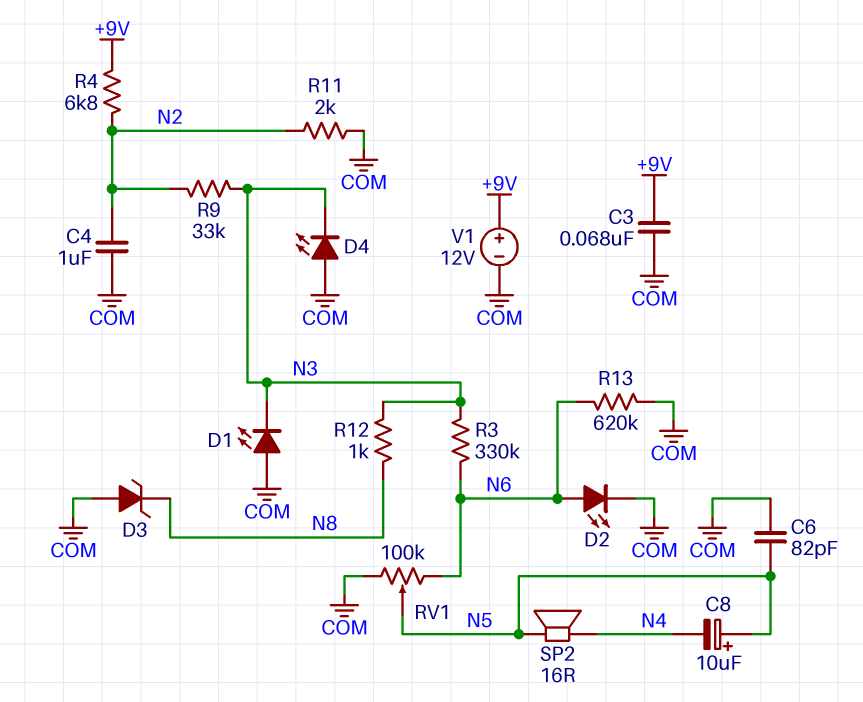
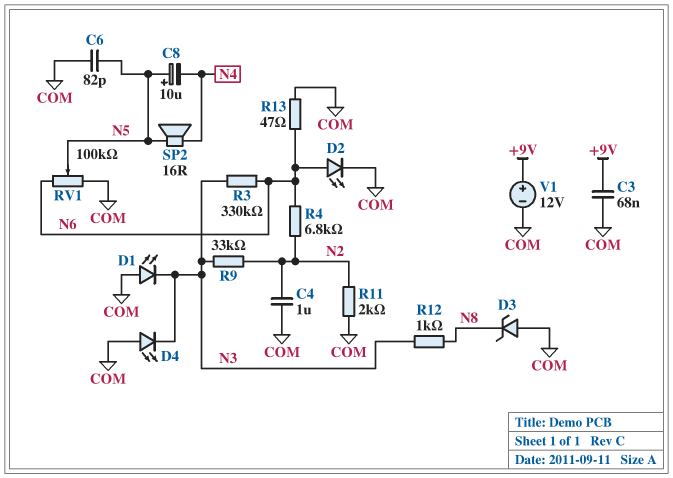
R4: 6.8k (+9V, N2) -> 6.8k (N2, N6)
R13: 620k (COM, N6) -> 47 (COM, N6)

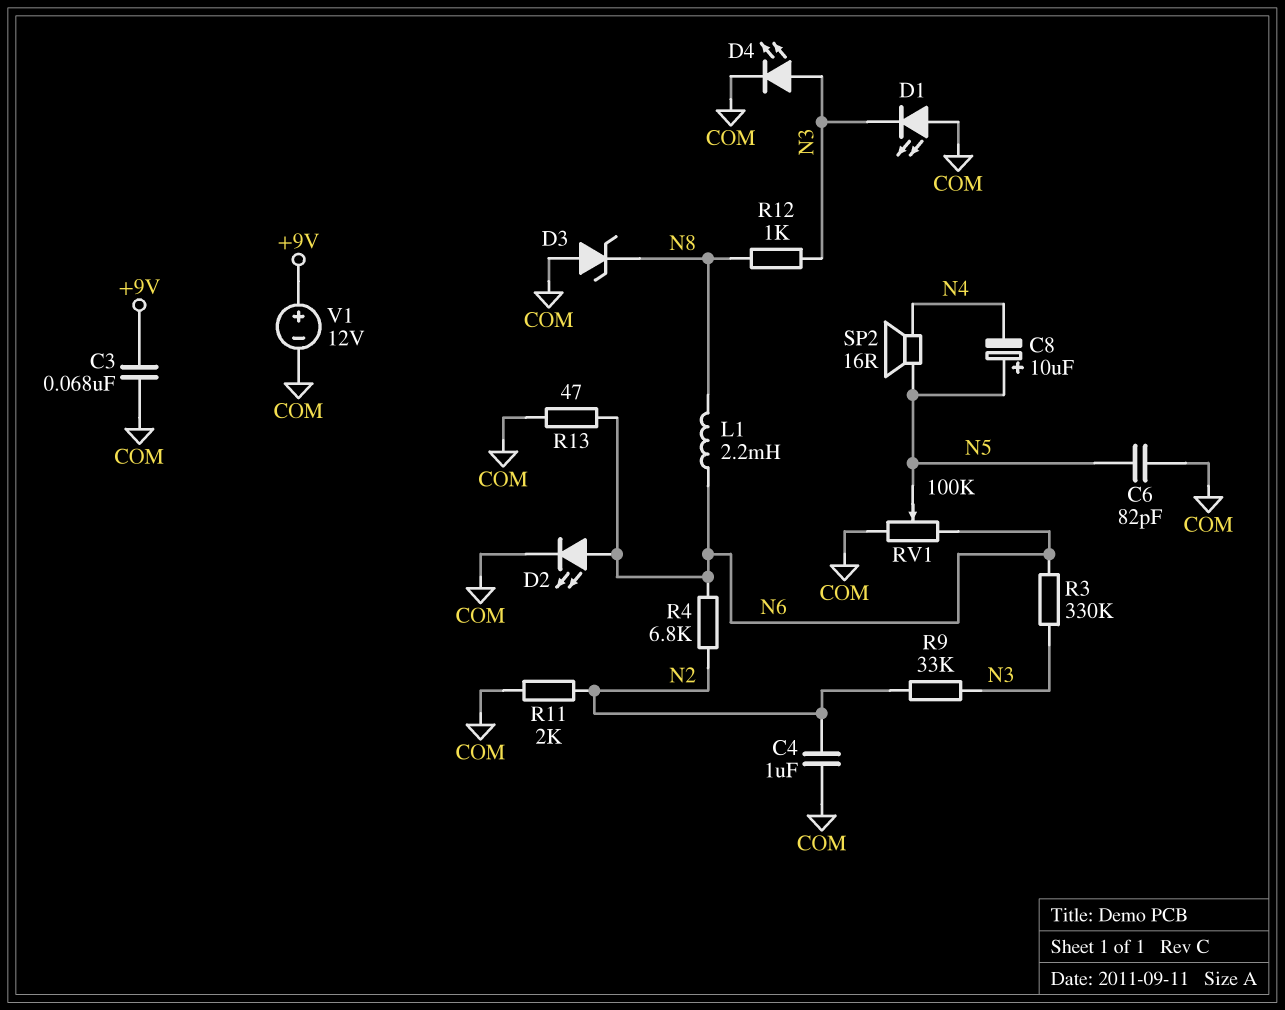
D4: LED (A COM, K N3) -> LED (A N3, K COM)
L1: none -> 2.2mH (N6, N8)

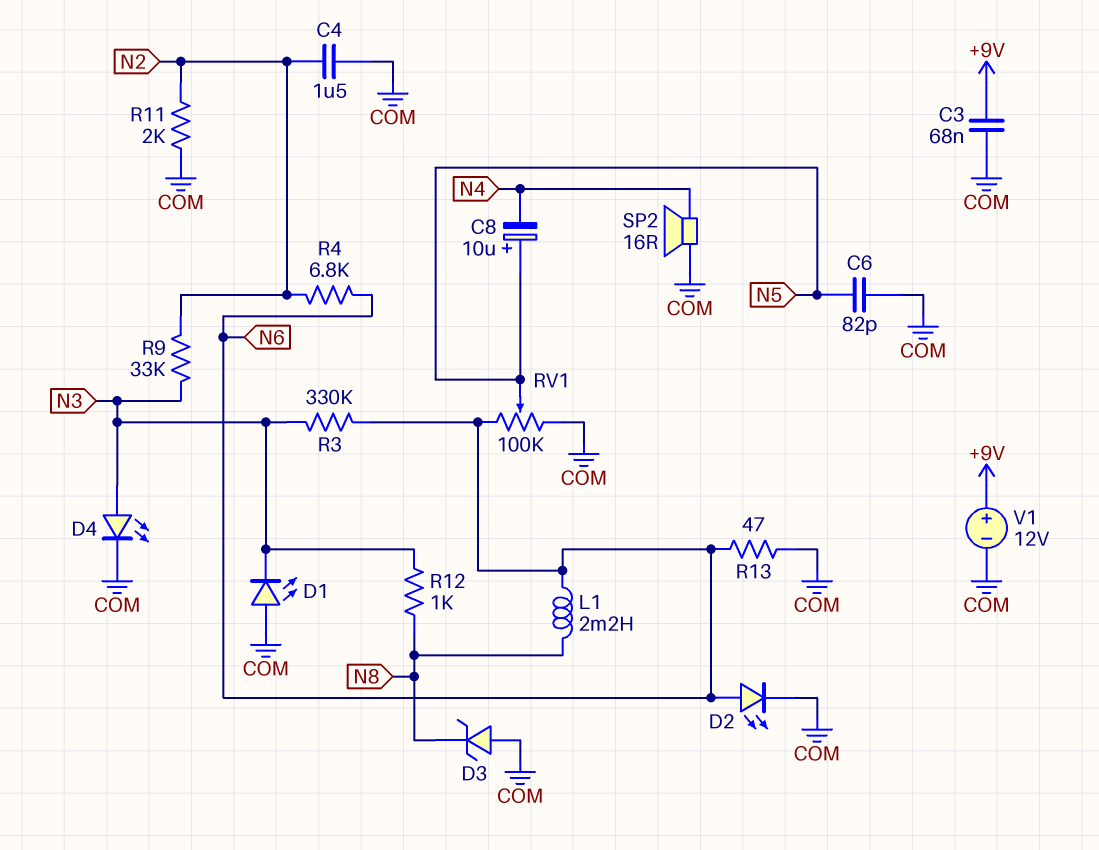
C4: 1uF (COM, N2) -> 1.5uF (COM, N2)
SP2: speaker 16R (N4, N5) -> speaker 16R (COM, N4)

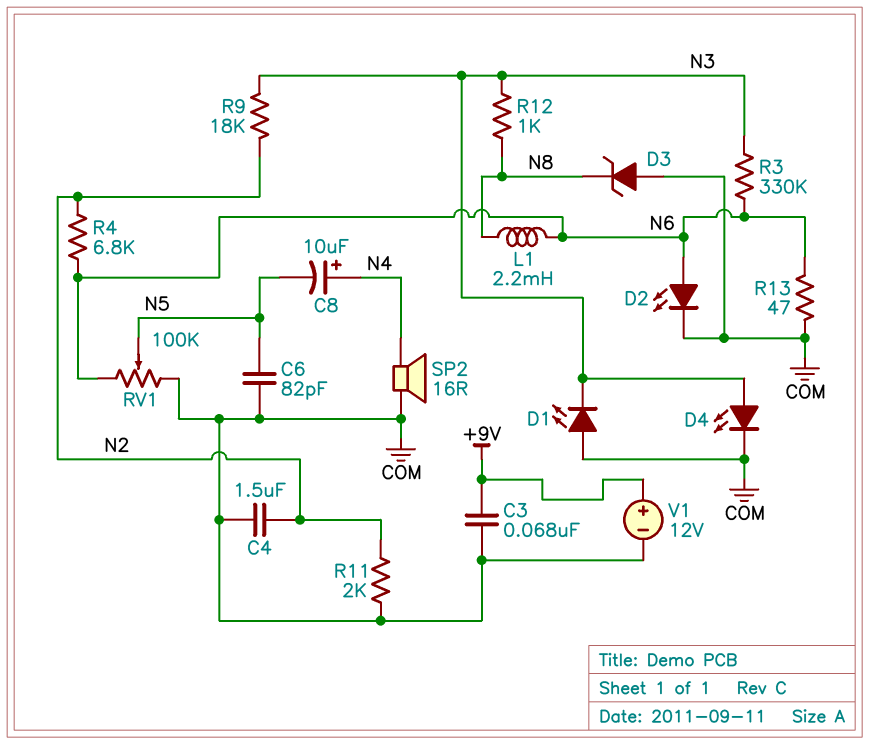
C8: 10uF (plus N5, minus N4) -> 10uF (plus N4, minus N5)
R9: 33k (N2, N3) -> 18k (N2, N3)

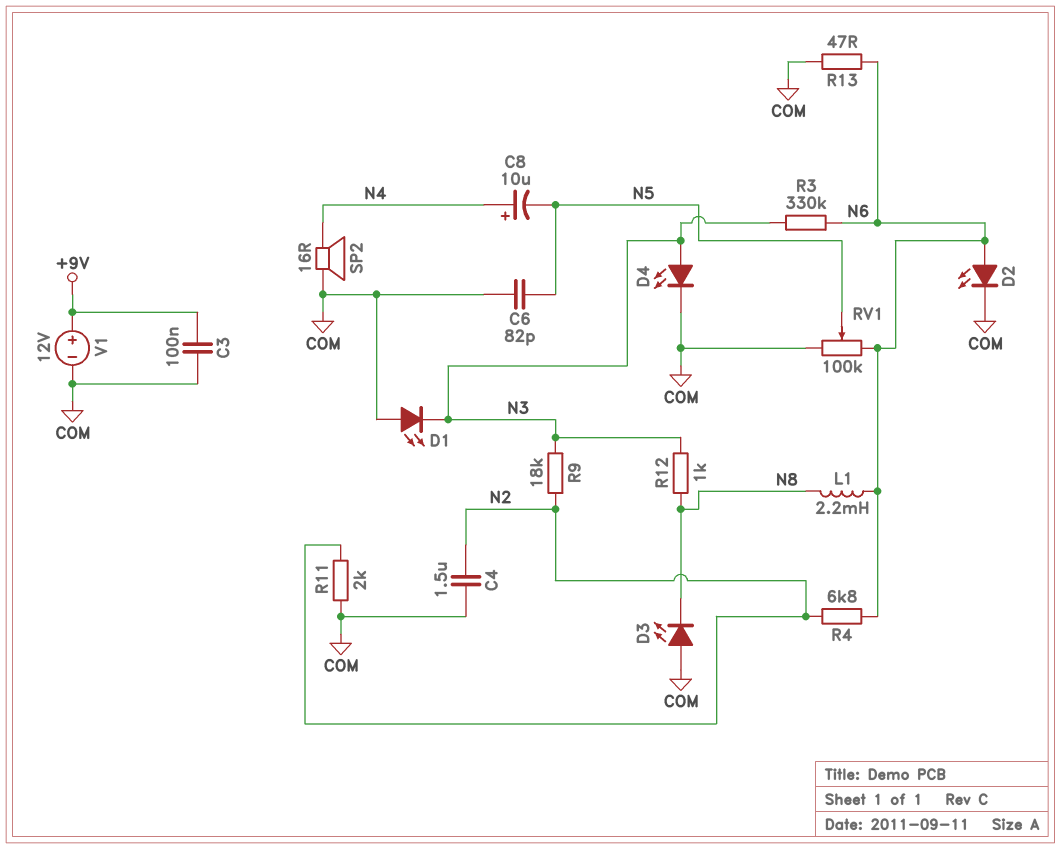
C3: 68nF (+9V, COM) -> 100nF (+9V, COM)
D3: zener (A COM, K N8) -> LED (A COM, K N8)

